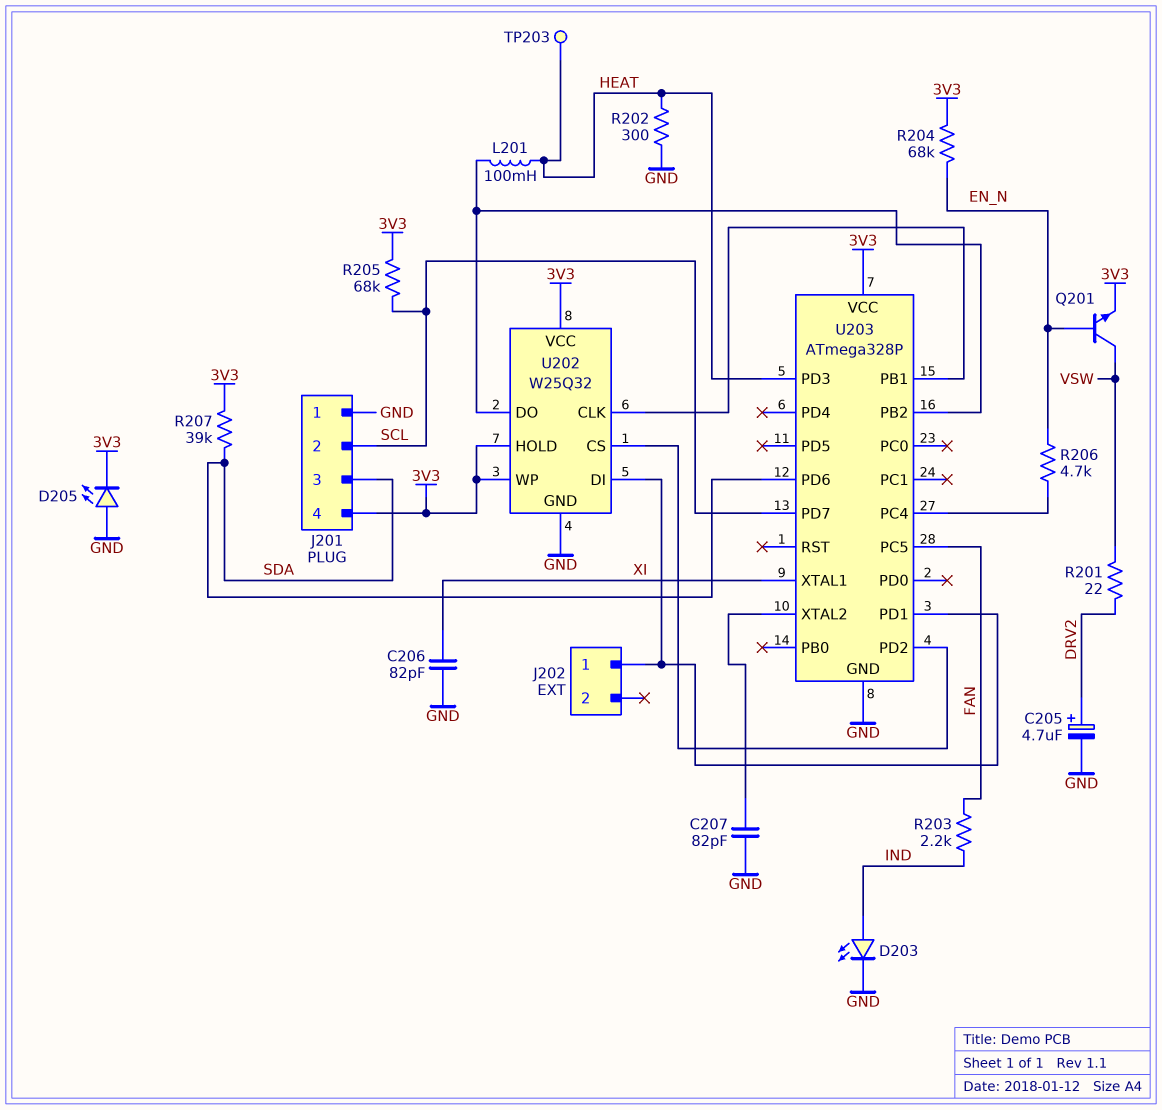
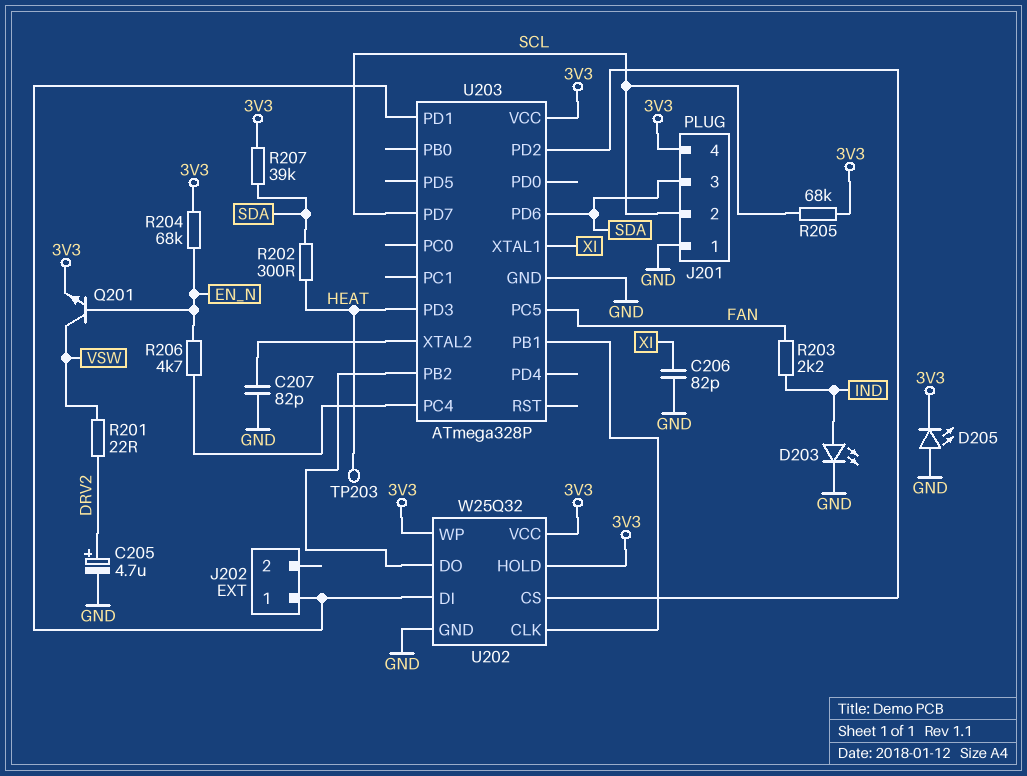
L201: 100mH (HEAT, U202/DO) -> none
R202: 300 (GND, HEAT) -> 300 (HEAT, SDA)

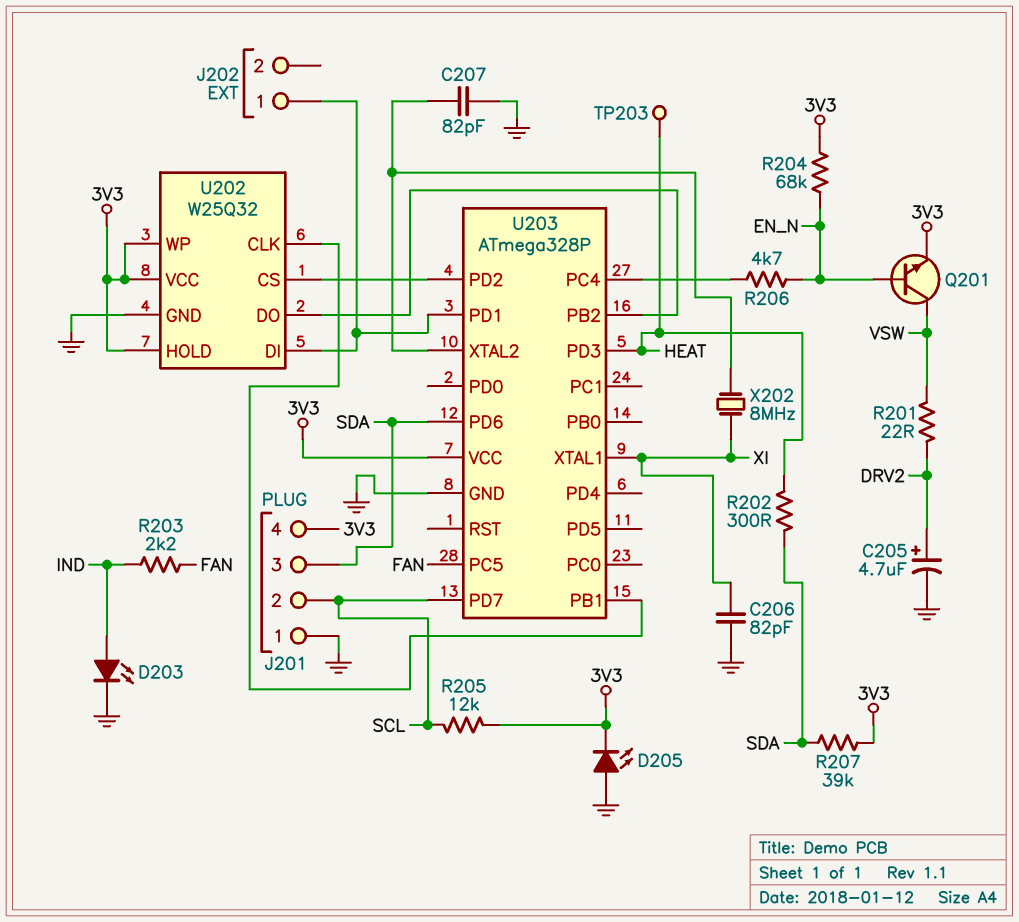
R205: 68k (3V3, SCL) -> 12k (3V3, SCL)
X202: none -> 8MHz (U203/XTAL2, XI)

